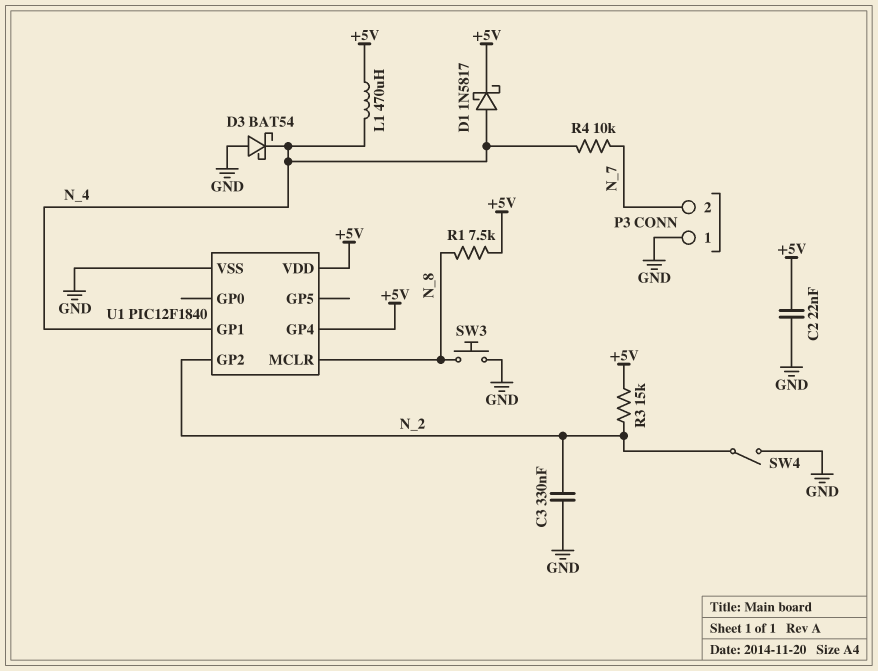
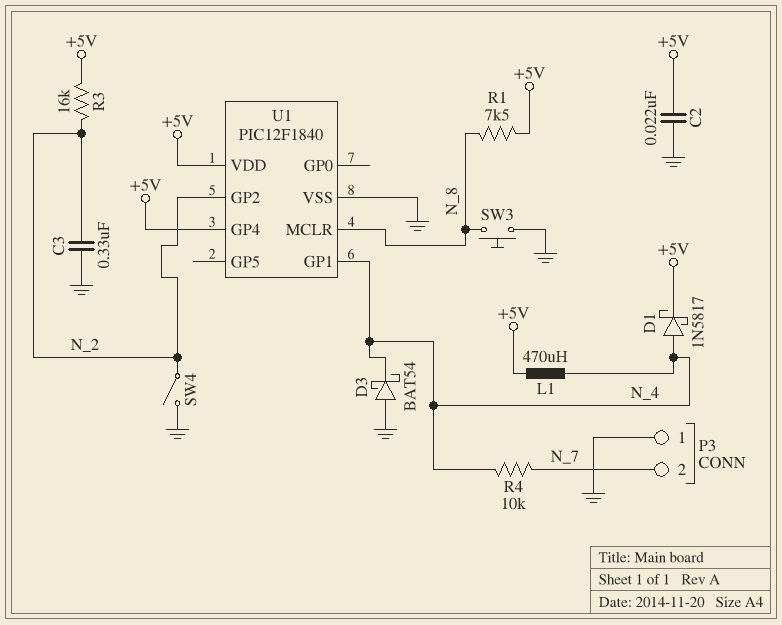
R3: 15k (+5V, N_2) -> 16k (+5V, N_2)

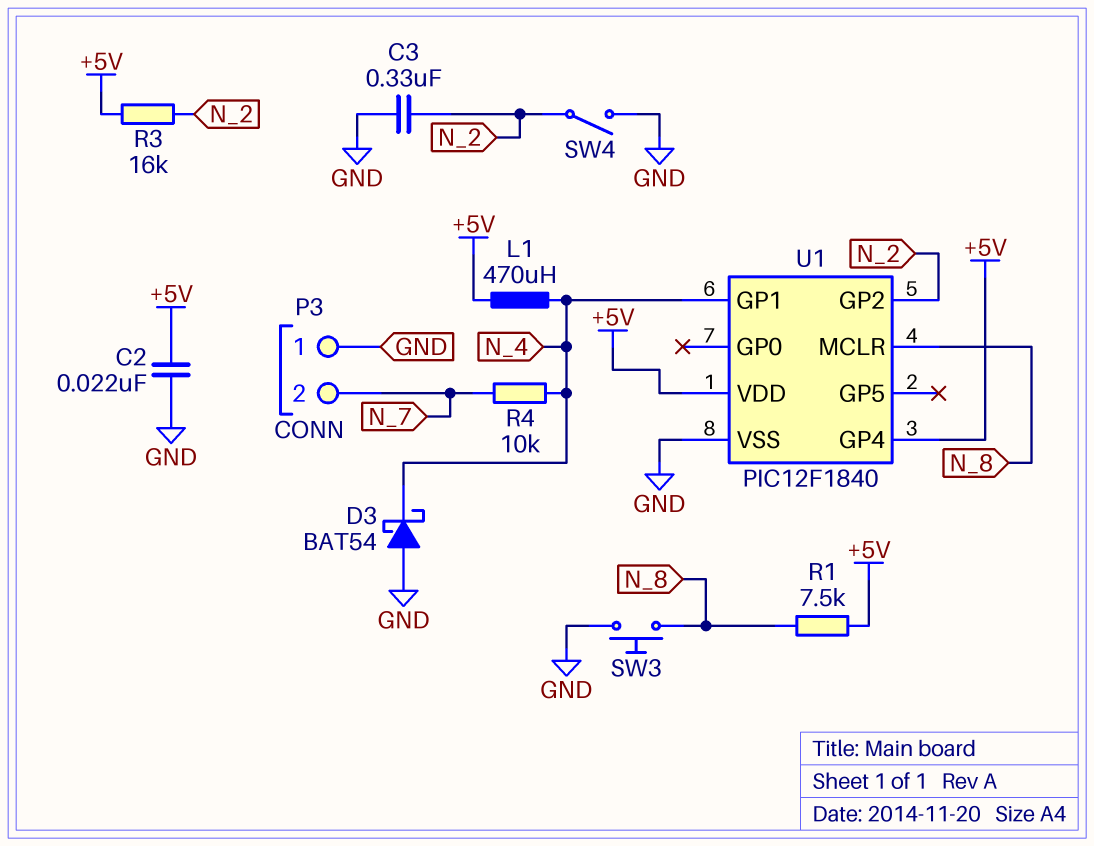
D1: schottky 1N5817 (A N_4, K +5V) -> none

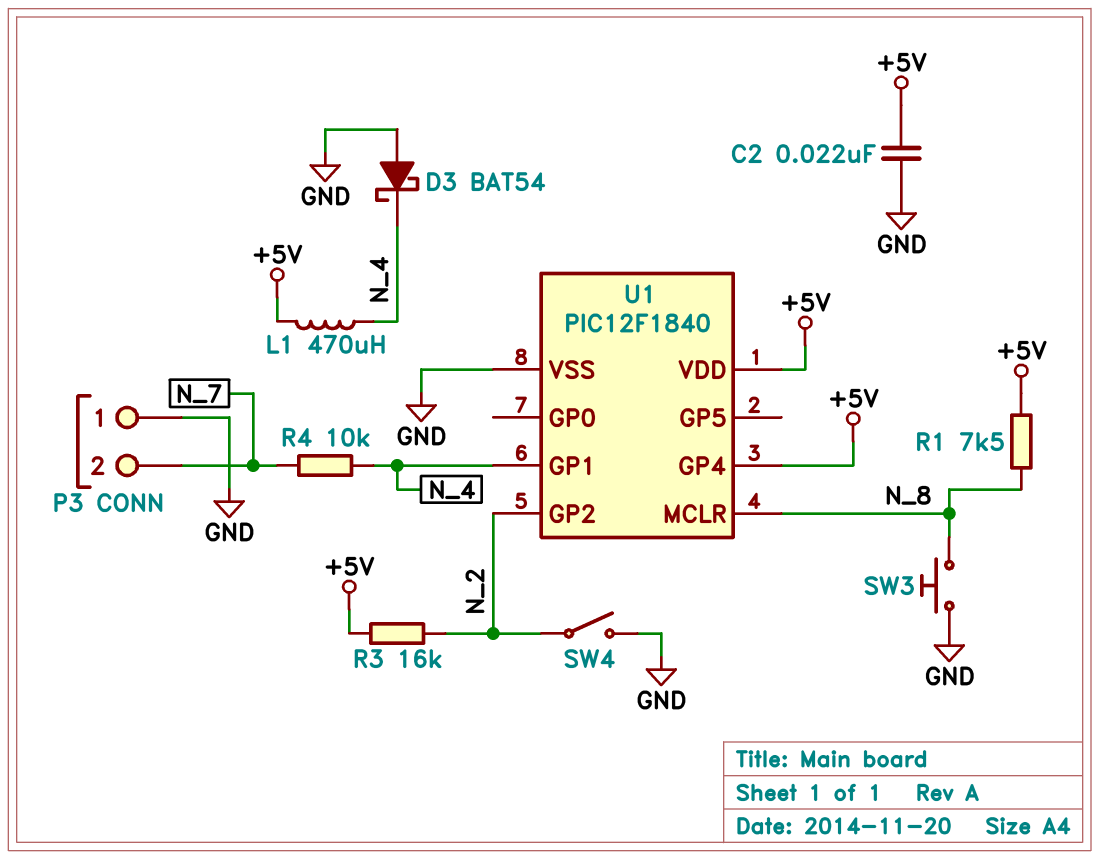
C3: 330nF (GND, N_2) -> none

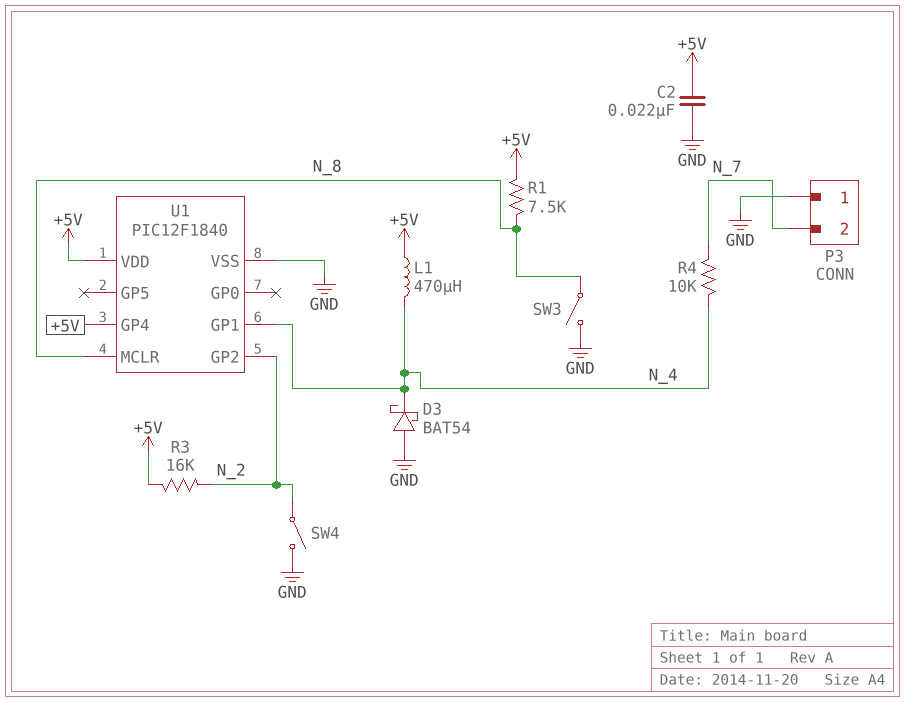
SW3: button (GND, N_8) -> switch (GND, N_8)

